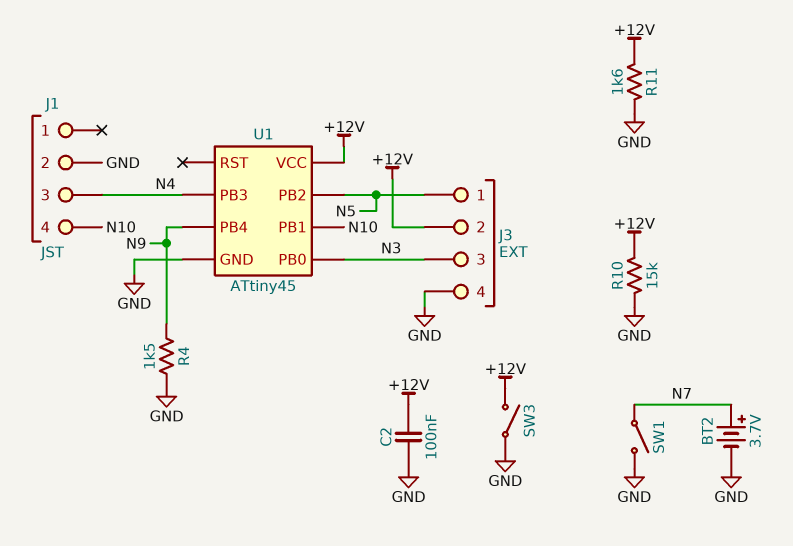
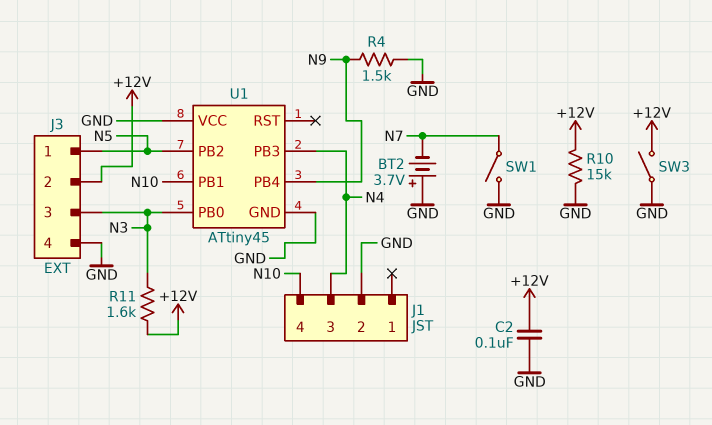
BT2: 3.7V (plus N7, minus GND) -> 3.7V (plus GND, minus N7)
R11: 1.6k (+12V, GND) -> 1.6k (+12V, N3)
U1 pin VCC: +12V -> GND

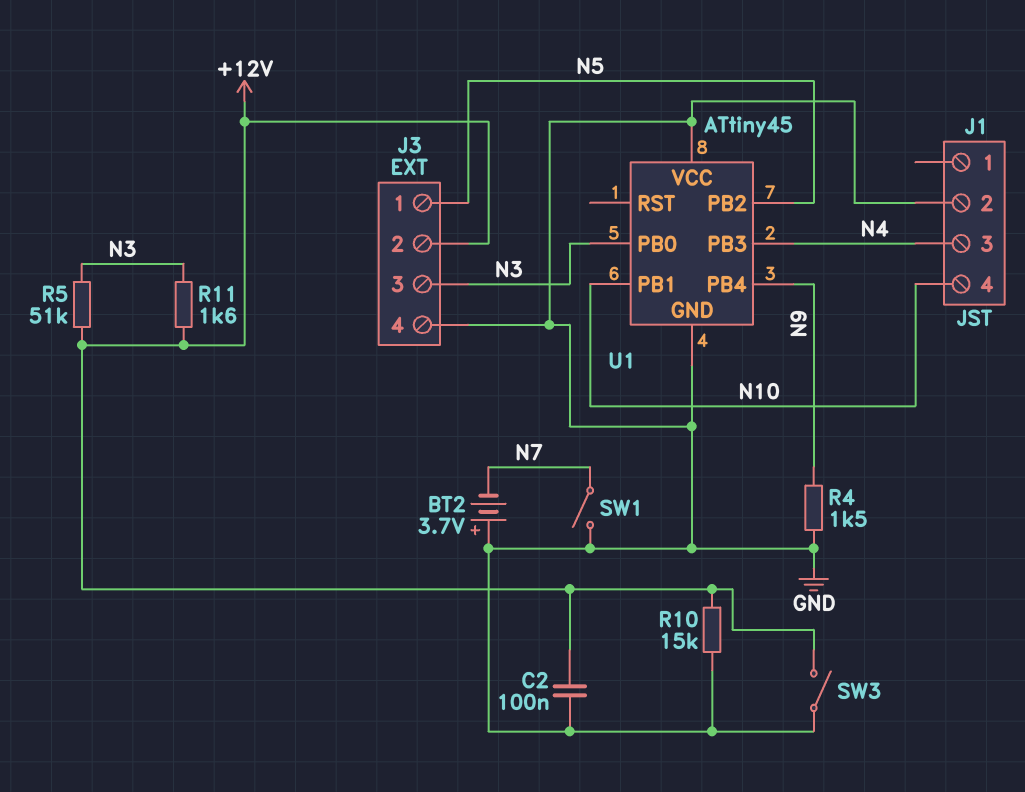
R5: none -> 51k (+12V, N3)

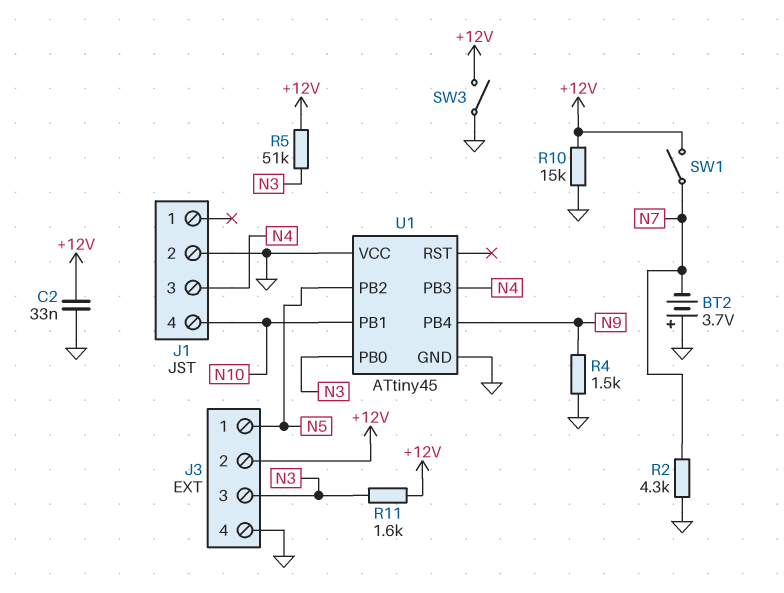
C2: 100nF (+12V, GND) -> 33nF (+12V, GND)
R2: none -> 4.3k (GND, N7)
SW1: switch (GND, N7) -> switch (+12V, N7)

